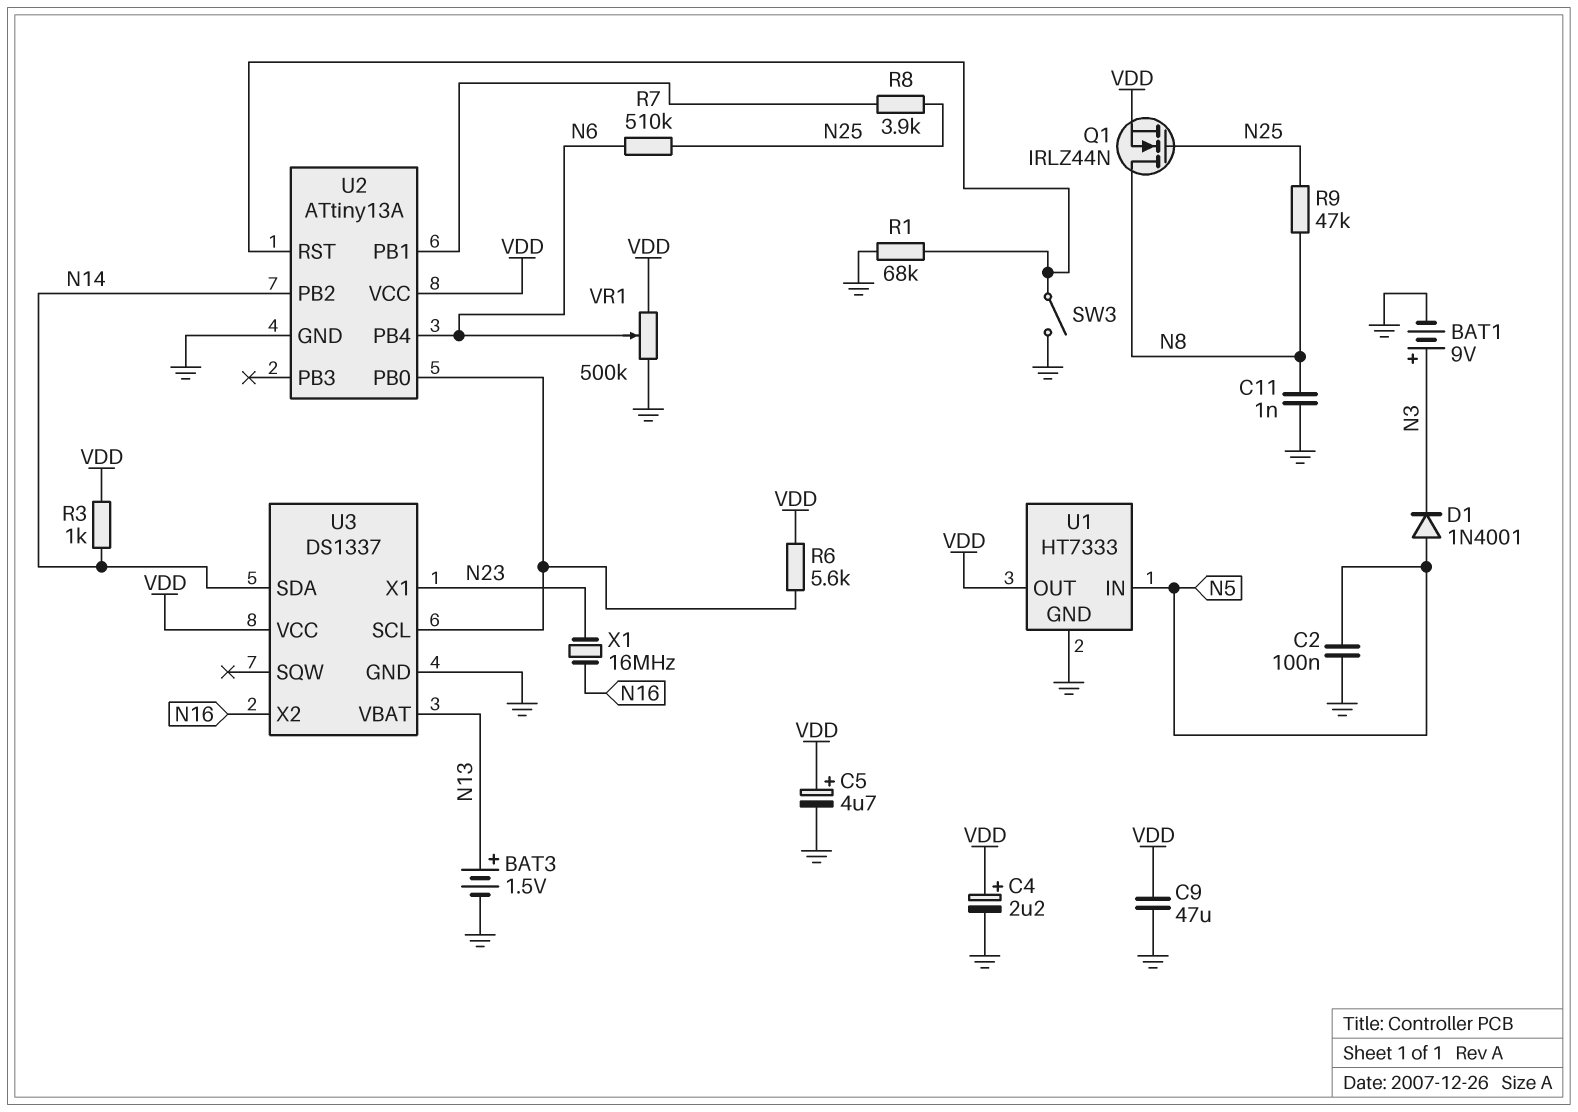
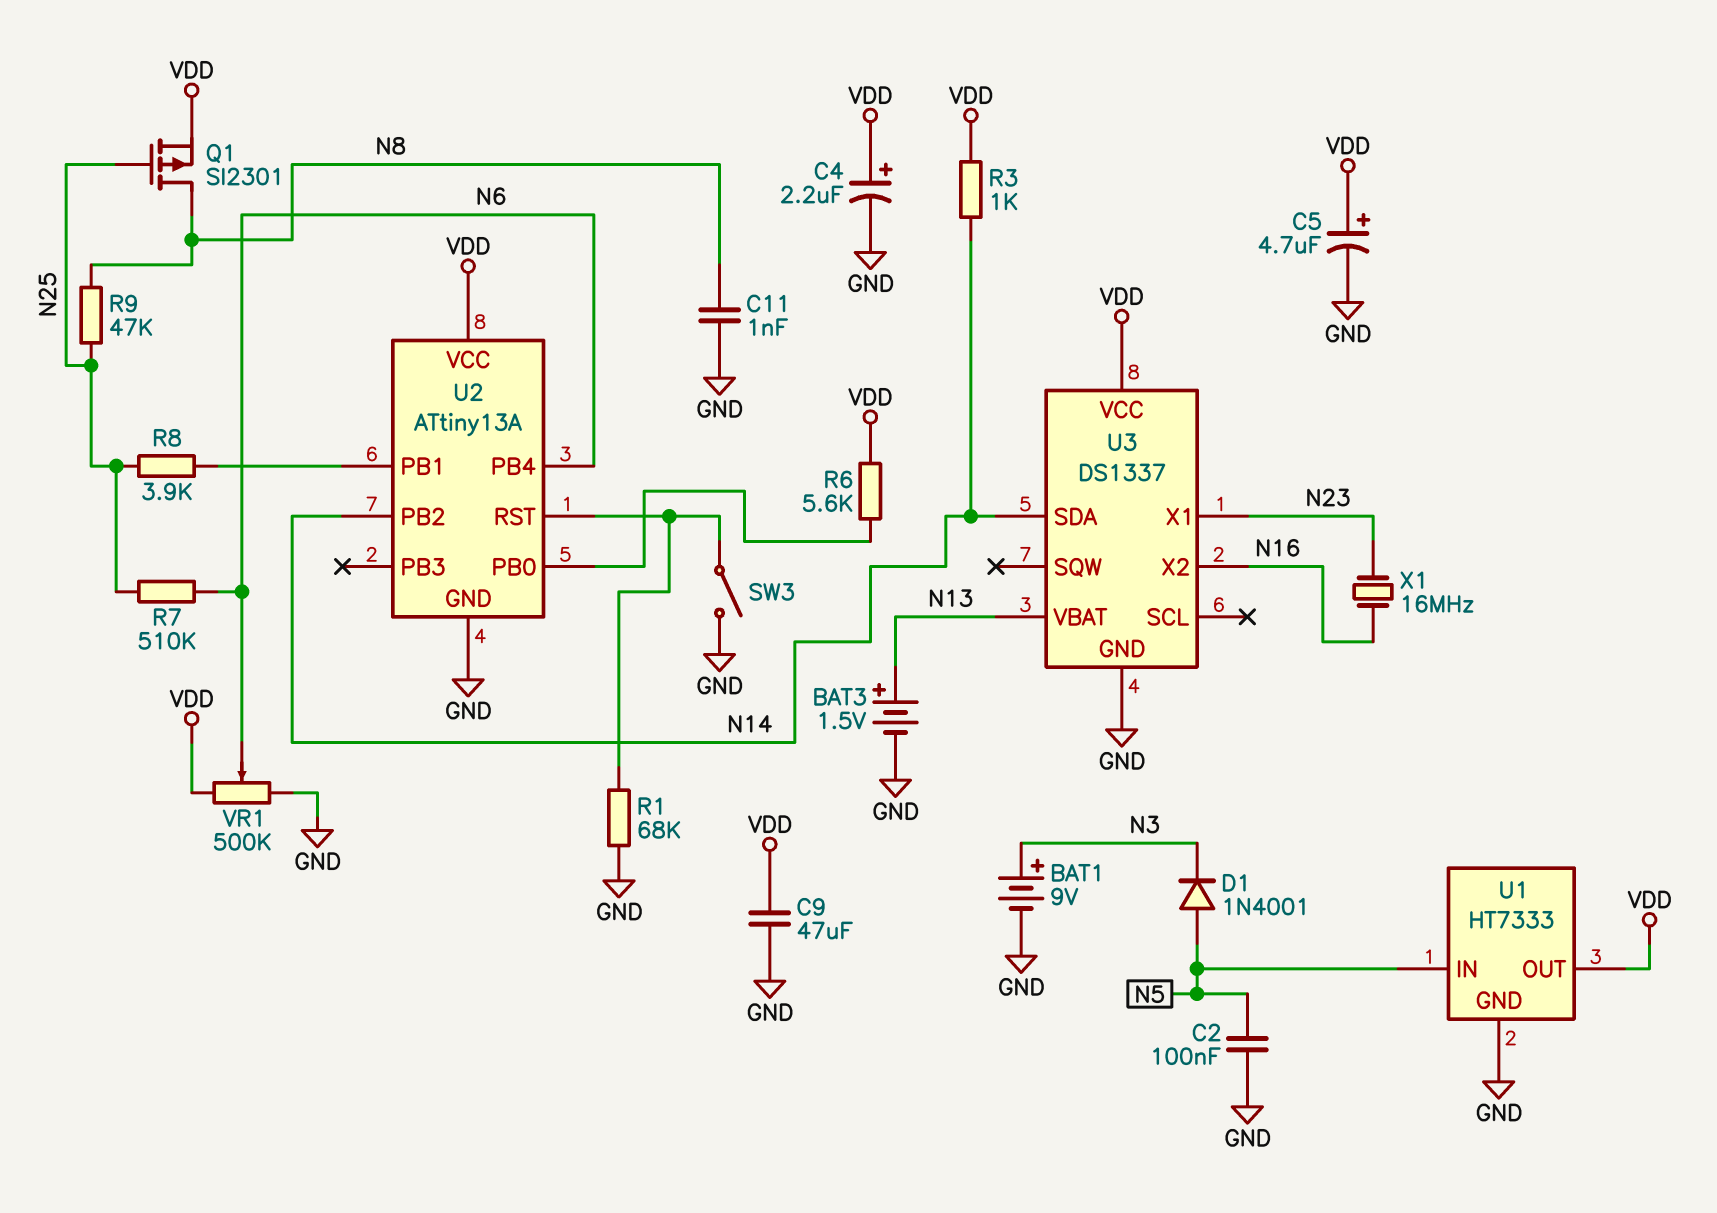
Q1: NMOS IRLZ44N (G N25, D N8, S VDD) -> PMOS SI2301 (G N25, D N8, S VDD)
U3 pin SCL: U2/PB0 -> none

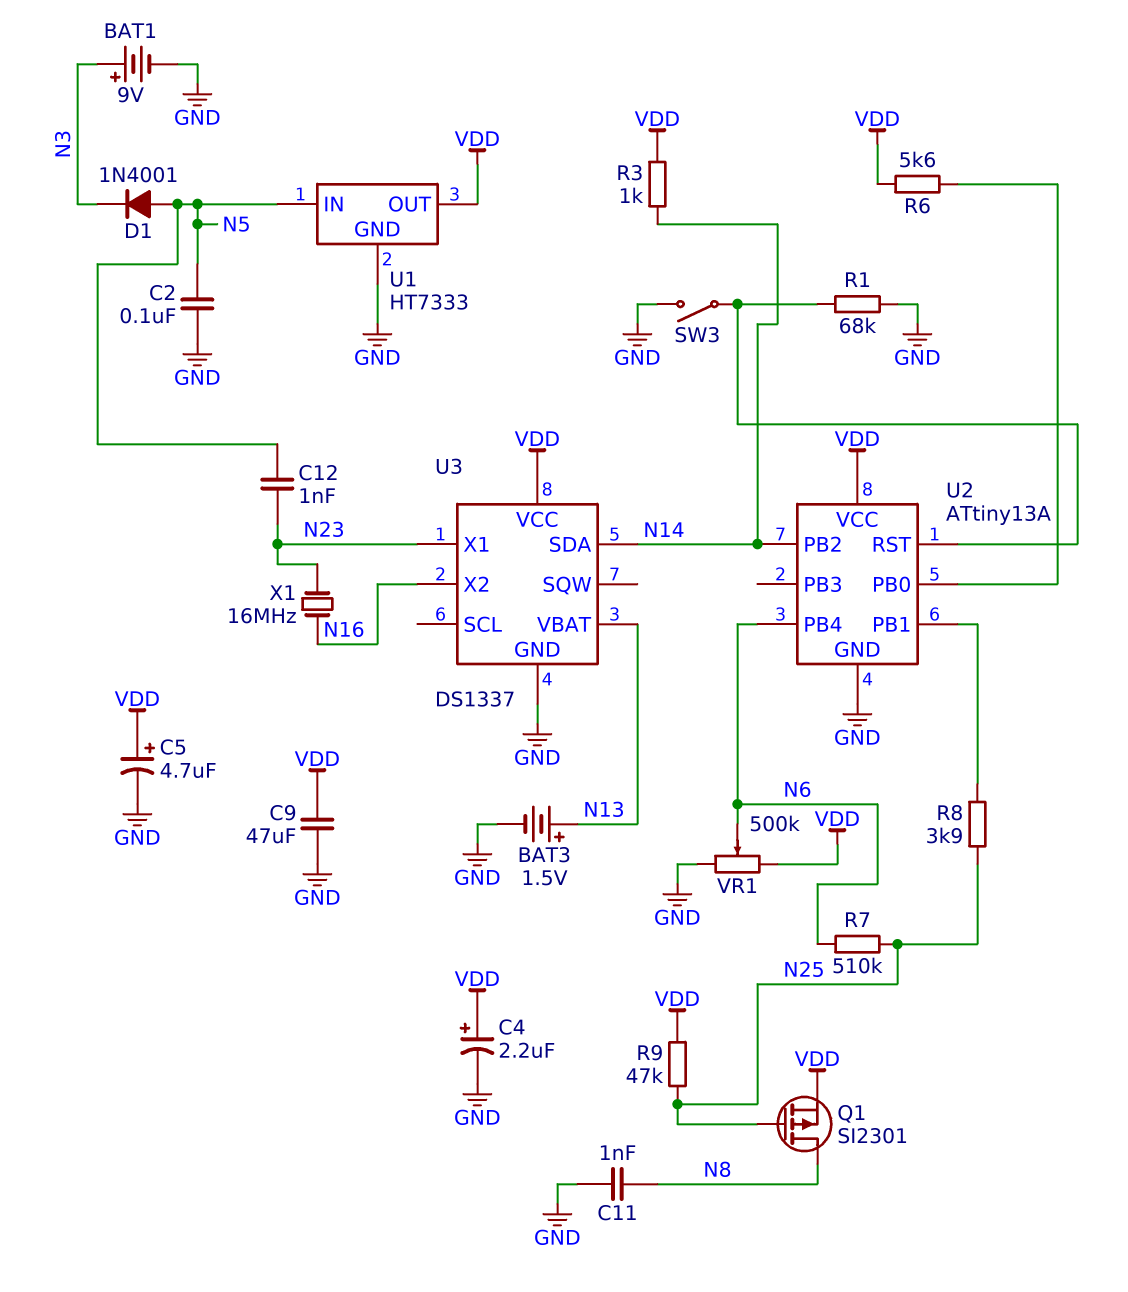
C12: none -> 1nF (N5, N23)
R9: 47k (N8, N25) -> 47k (N25, VDD)

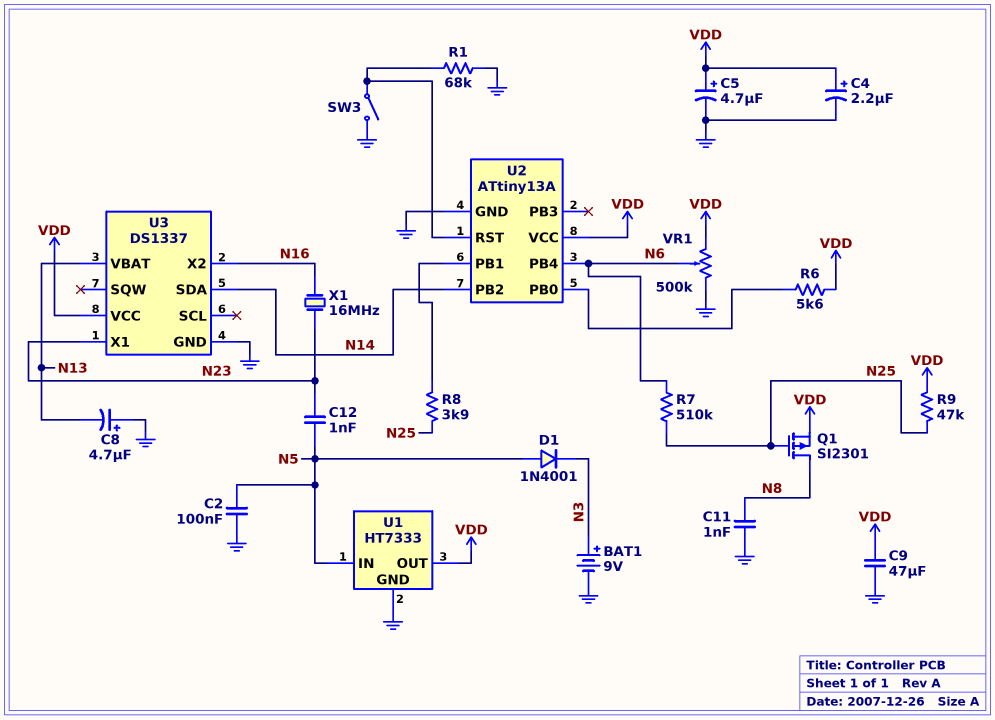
BAT3: 1.5V (plus N13, minus GND) -> none
C8: none -> 4.7uF (plus GND, minus N13)
R3: 1k (N14, VDD) -> none

